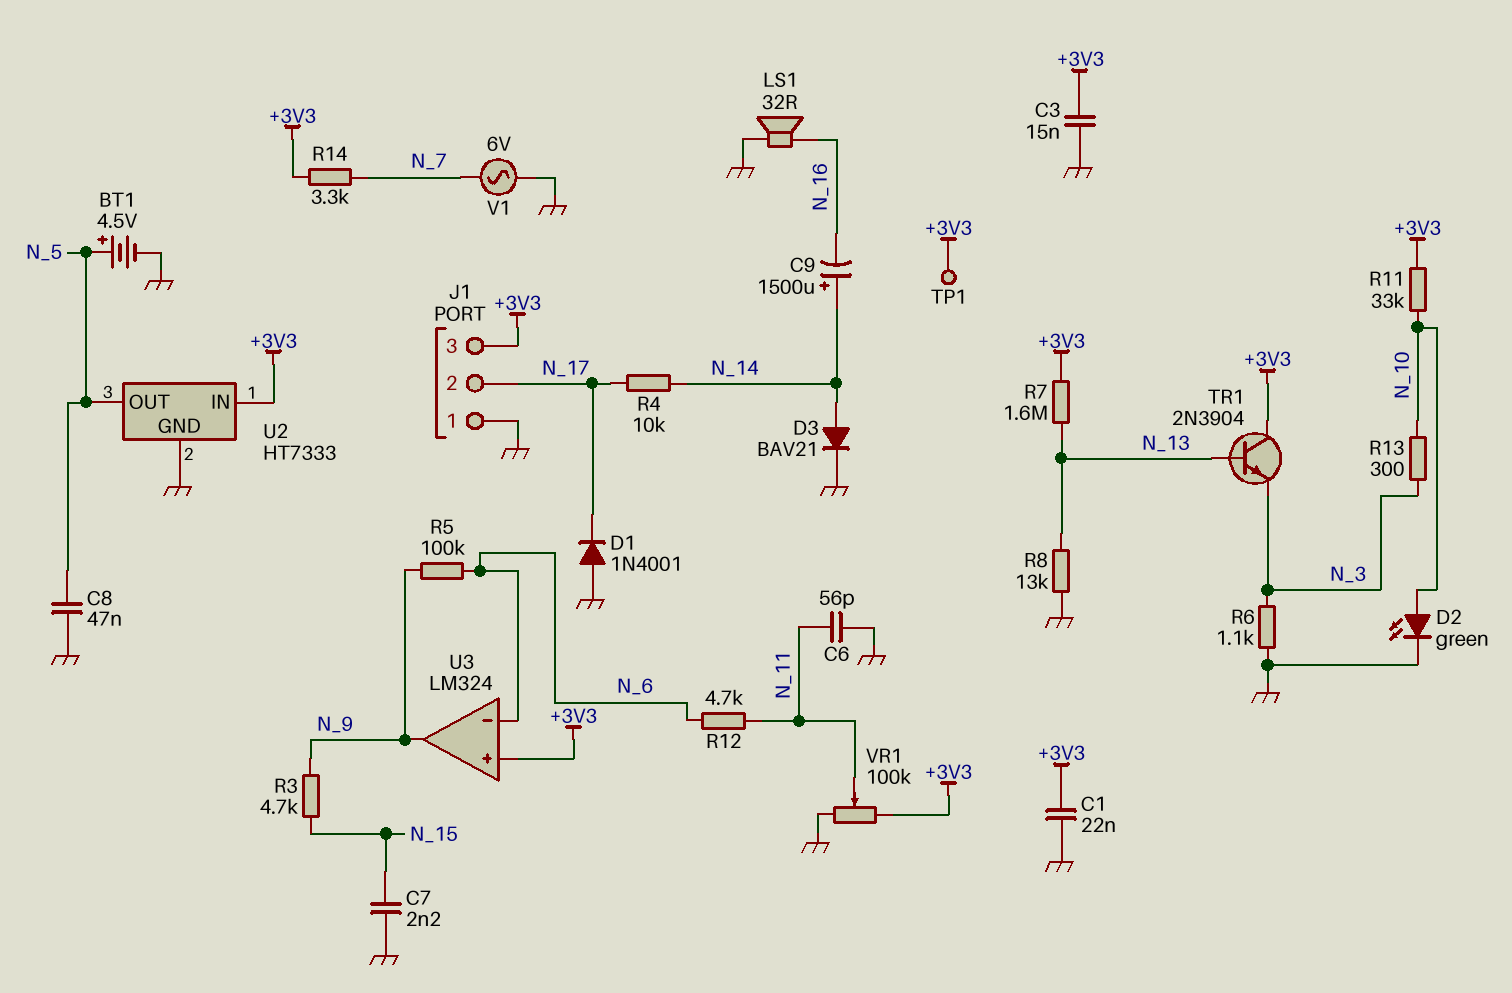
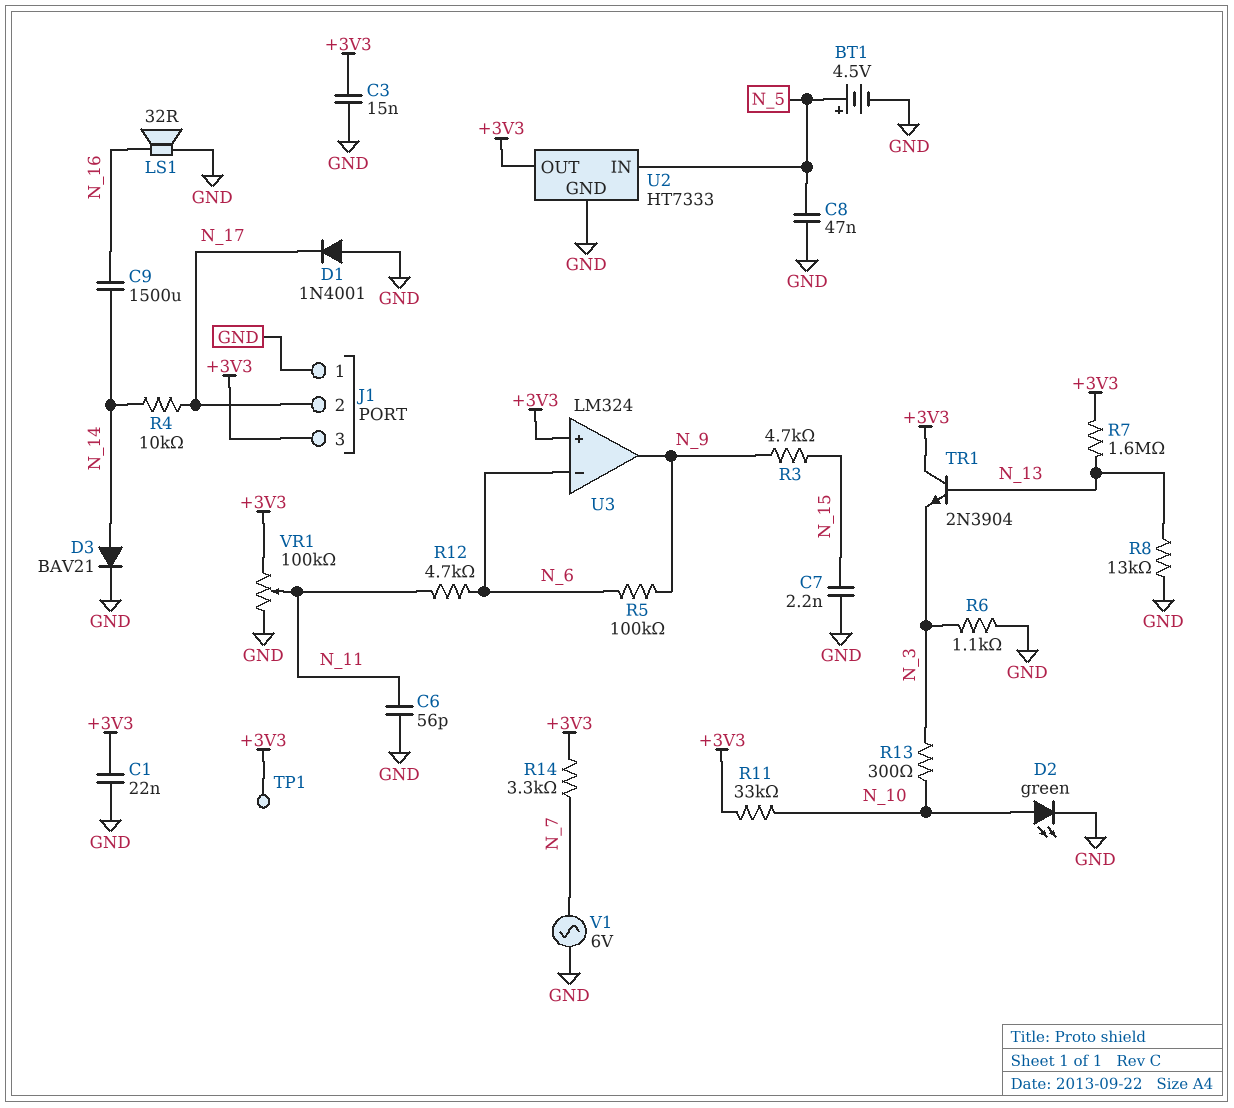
C9: 1500uF (plus N_14, minus N_16) -> 1500uF (N_14, N_16)
U2 pin IN: +3V3 -> N_5
U2 pin OUT: N_5 -> +3V3

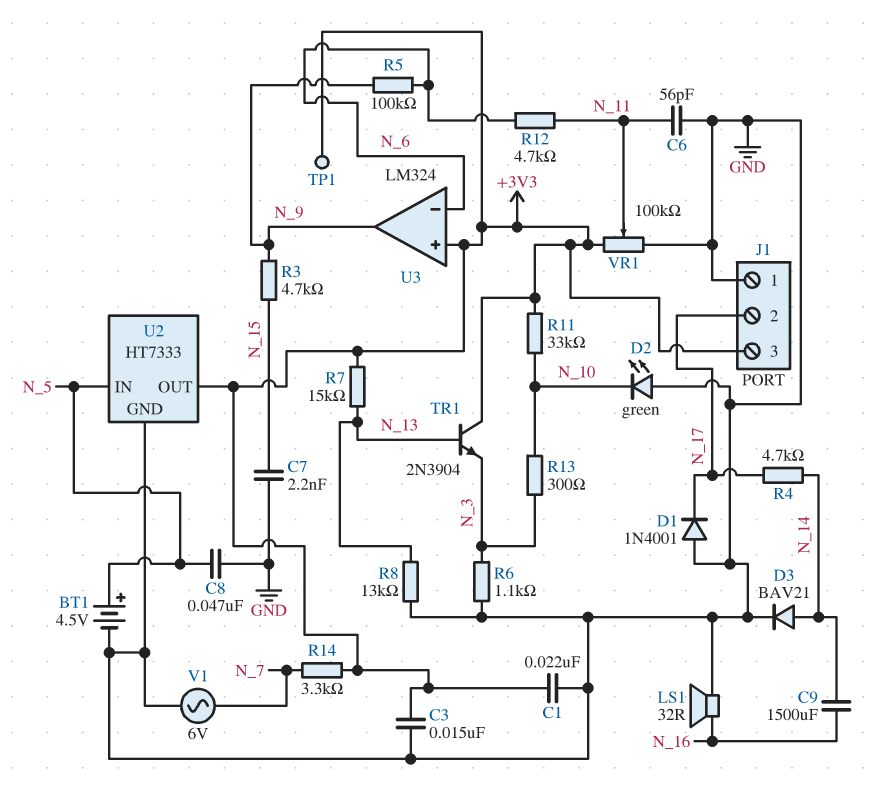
D2: LED green (A N_10, K GND) -> LED green (A GND, K N_10)
R4: 10k (N_14, N_17) -> 4.7k (N_14, N_17)
R7: 1.6M (+3V3, N_13) -> 15k (+3V3, N_13)

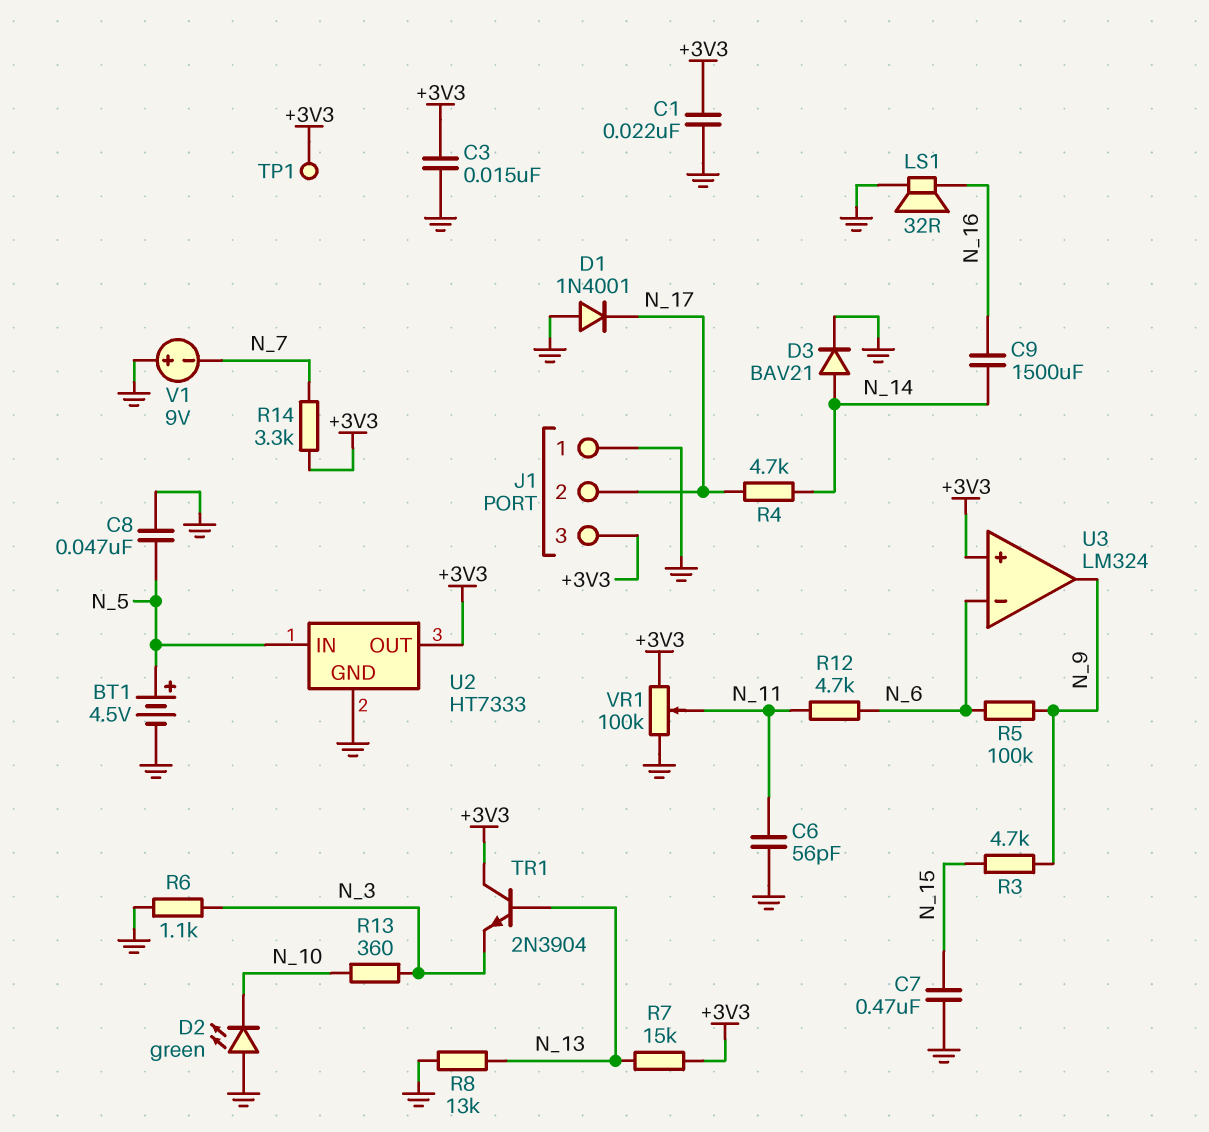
C7: 2.2nF (GND, N_15) -> 470nF (GND, N_15)
R11: 33k (+3V3, N_10) -> none
R13: 300 (N_3, N_10) -> 360 (N_3, N_10)
V1: AC 6V (GND, N_7) -> 9V (plus GND, minus N_7)

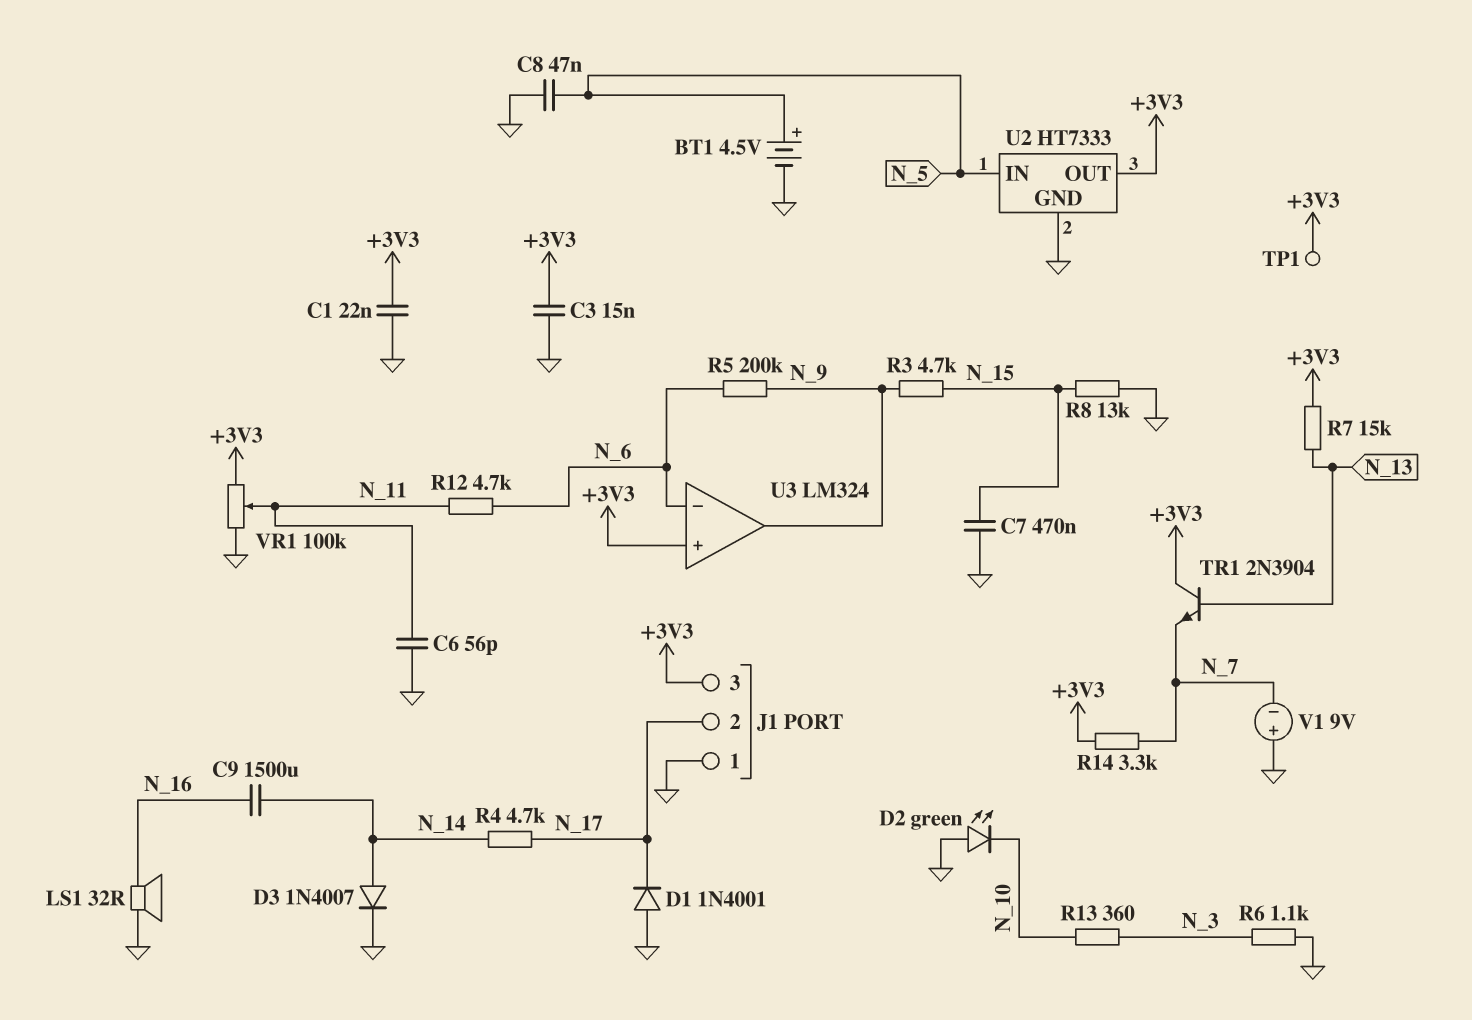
D3: diode BAV21 (A N_14, K GND) -> diode 1N4007 (A N_14, K GND)
R5: 100k (N_6, N_9) -> 200k (N_6, N_9)
R8: 13k (GND, N_13) -> 13k (GND, N_15)
TR1: NPN 2N3904 (B N_13, C +3V3, E N_3) -> NPN 2N3904 (B N_13, C +3V3, E N_7)

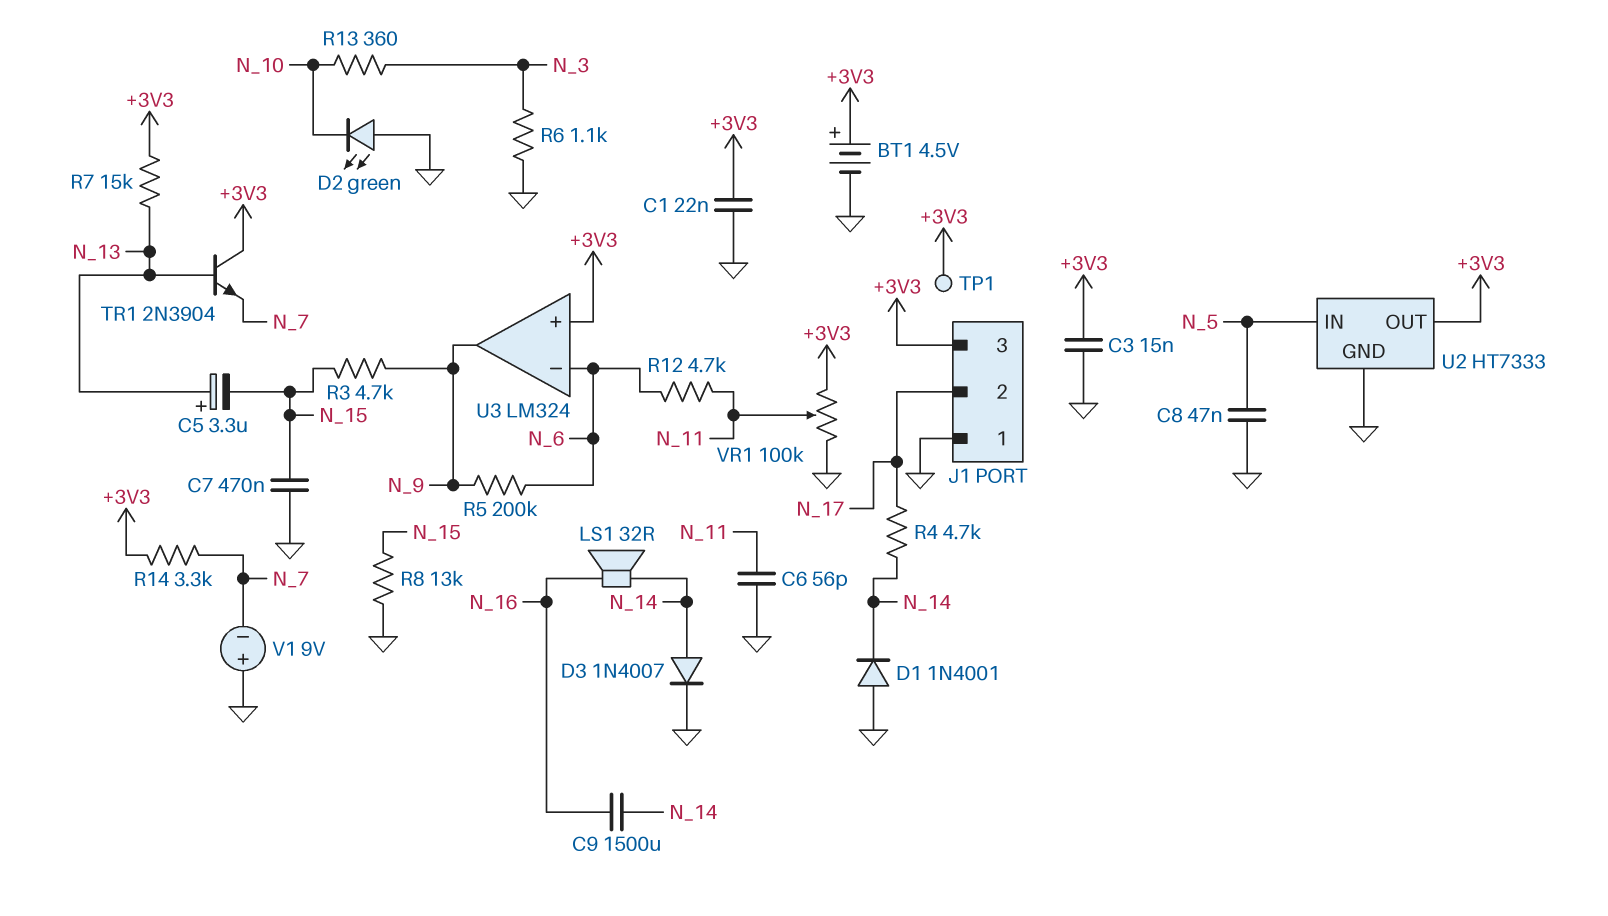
BT1: 4.5V (plus N_5, minus GND) -> 4.5V (plus +3V3, minus GND)
C5: none -> 3.3uF (plus N_13, minus N_15)
D1: diode 1N4001 (A GND, K N_17) -> diode 1N4001 (A GND, K N_14)
LS1: speaker 32R (GND, N_16) -> speaker 32R (N_14, N_16)

